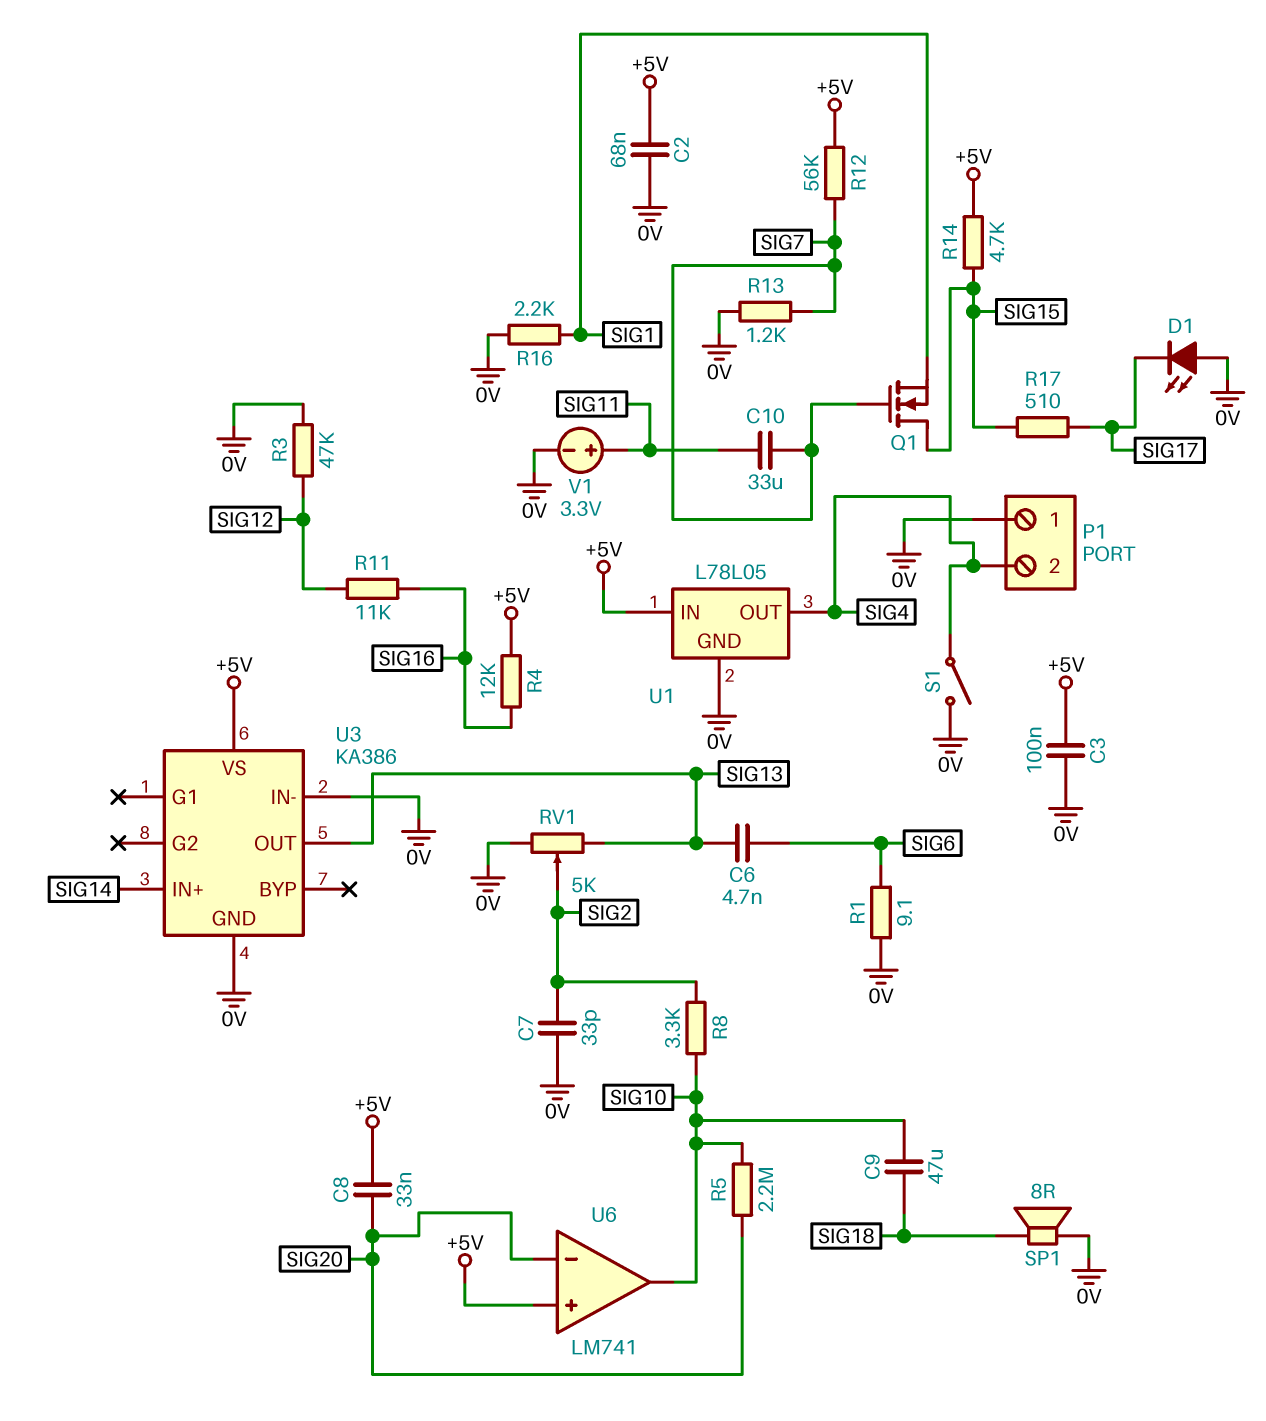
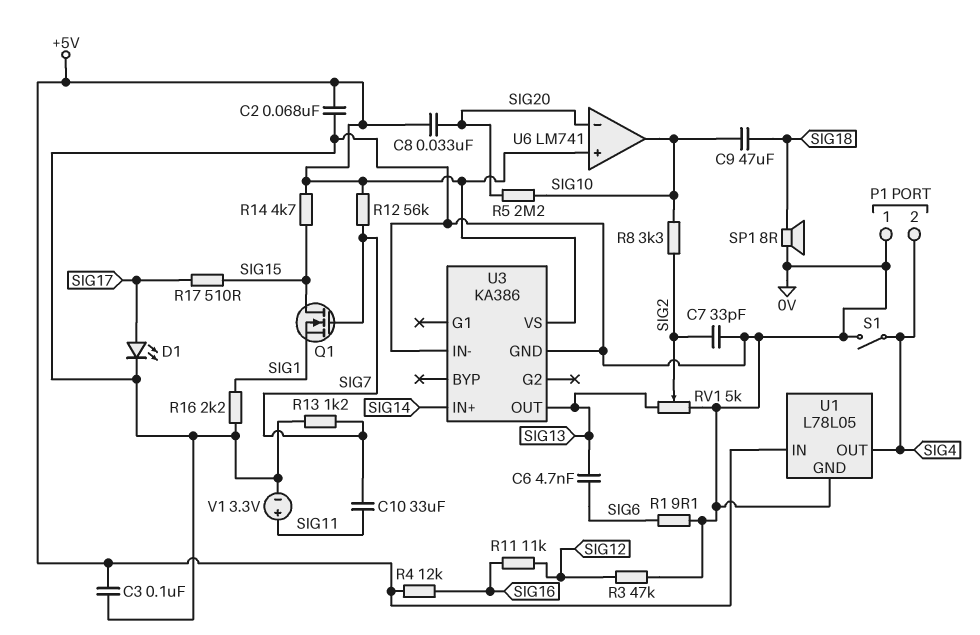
D1: LED (A 0V, K SIG17) -> LED (A SIG17, K 0V)

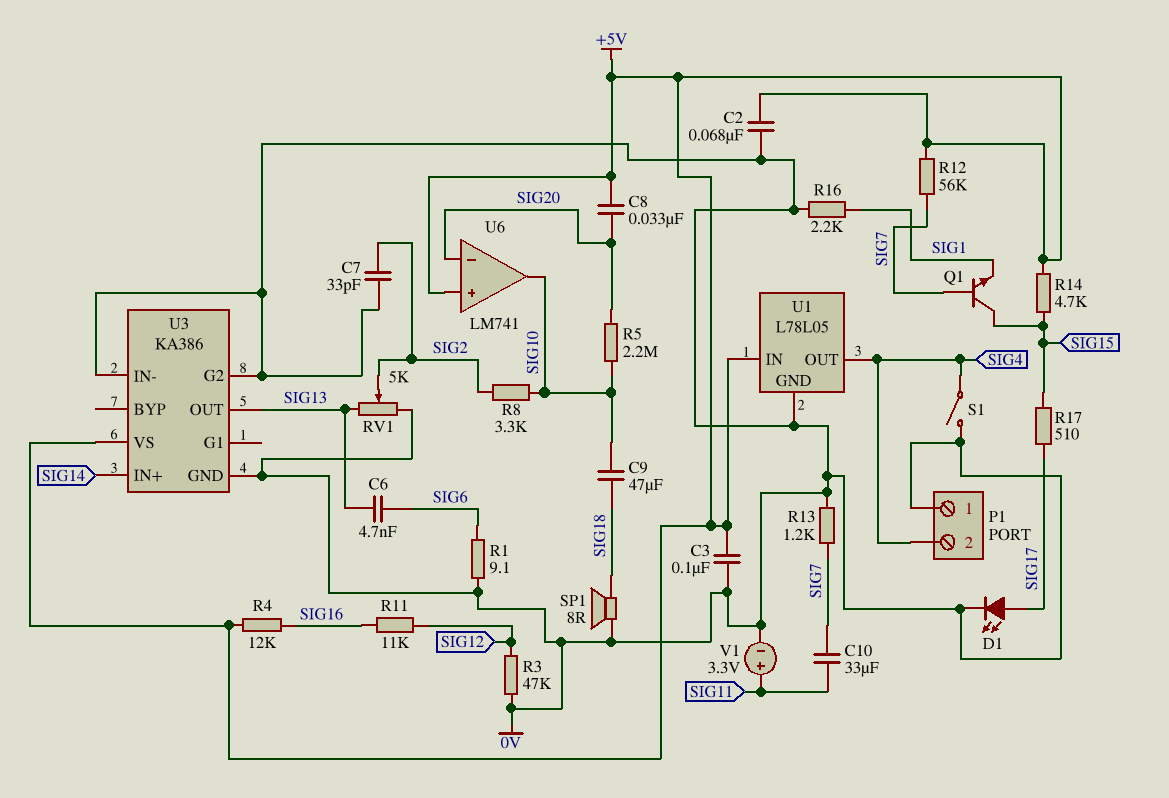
Q1: NMOS (G SIG7, D SIG15, S SIG1) -> NPN (B SIG7, C SIG15, E SIG1)
U3 pin G2: none -> 0V

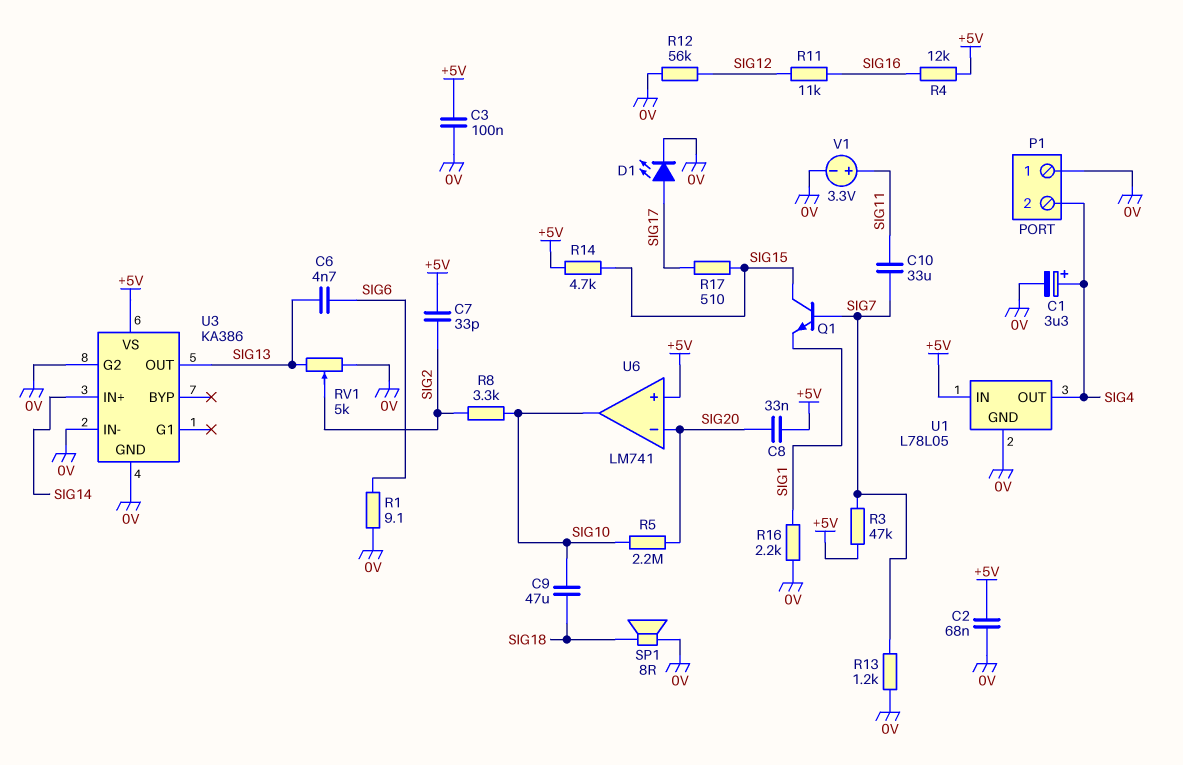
C1: none -> 3.3uF (plus SIG4, minus 0V)
C7: 33pF (0V, SIG2) -> 33pF (+5V, SIG2)
R3: 47k (0V, SIG12) -> 47k (+5V, SIG7)
R12: 56k (+5V, SIG7) -> 56k (0V, SIG12)
S1: switch (0V, SIG4) -> none

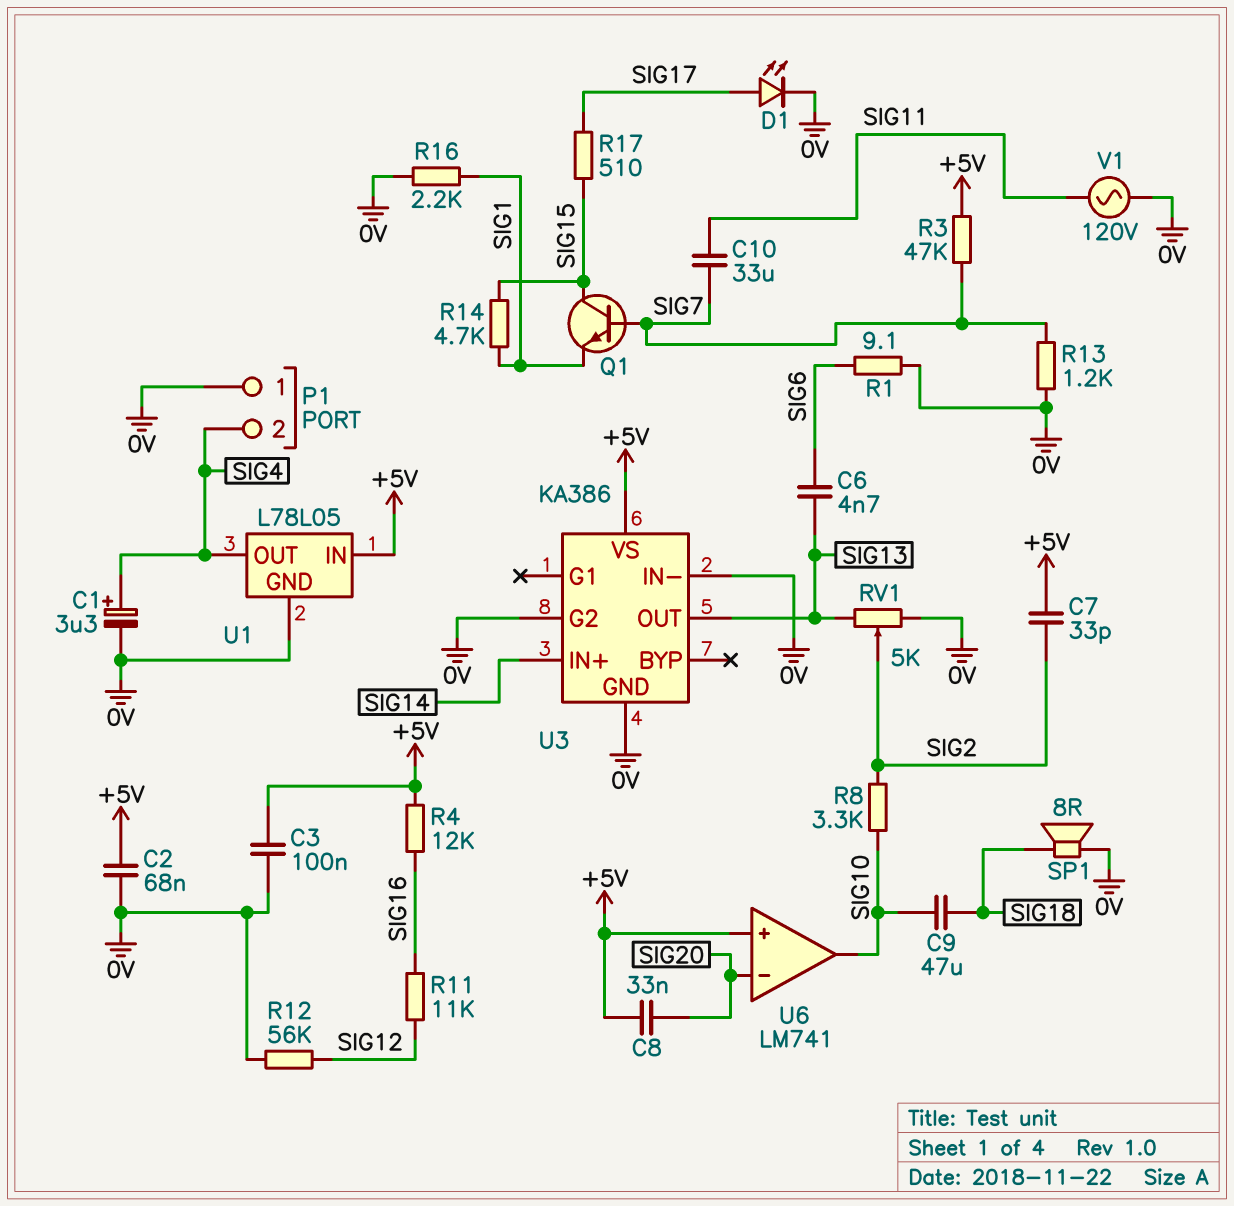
R5: 2.2M (SIG10, SIG20) -> none
R14: 4.7k (+5V, SIG15) -> 4.7k (SIG1, SIG15)
V1: 3.3V (plus SIG11, minus 0V) -> AC 120V (0V, SIG11)

